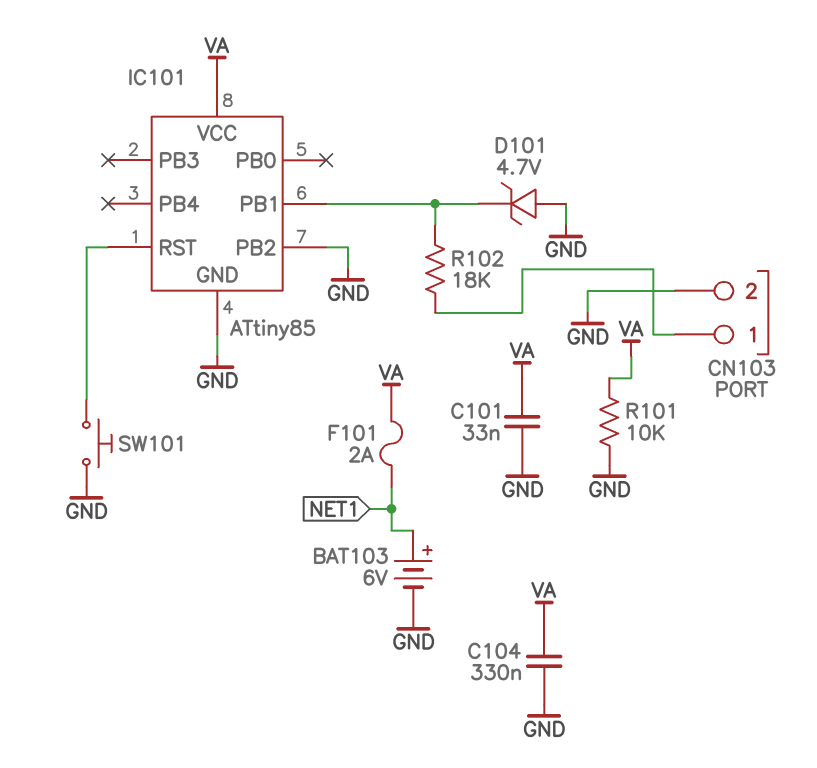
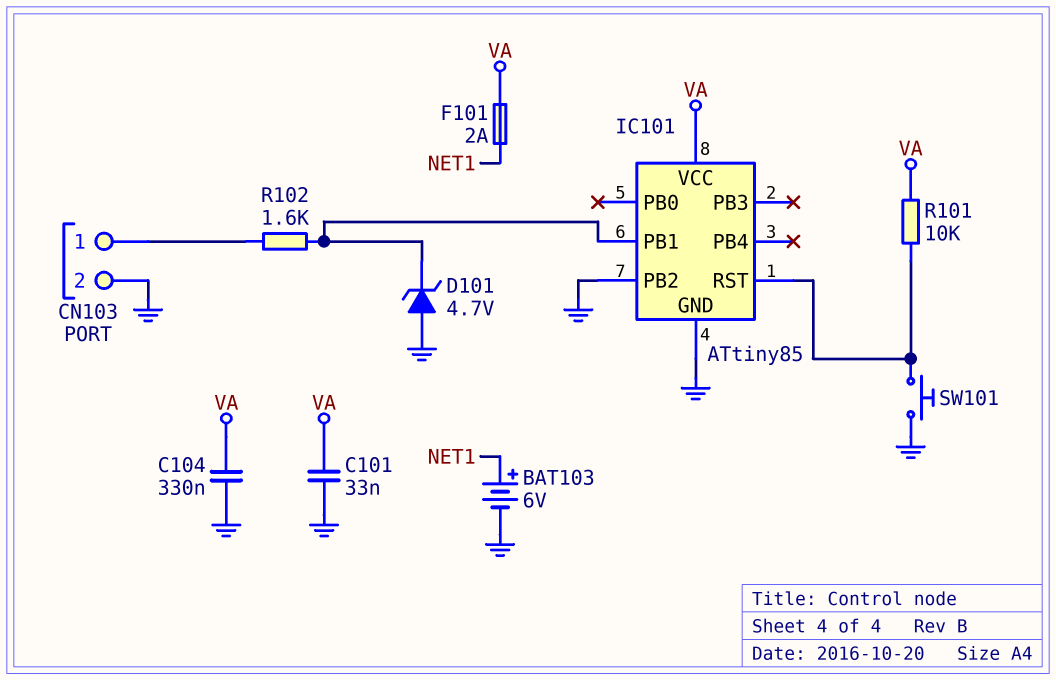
R101: 10k (GND, VA) -> 10k (IC101/RST, VA)
R102: 18k (CN103/1, IC101/PB1) -> 1.6k (CN103/1, IC101/PB1)

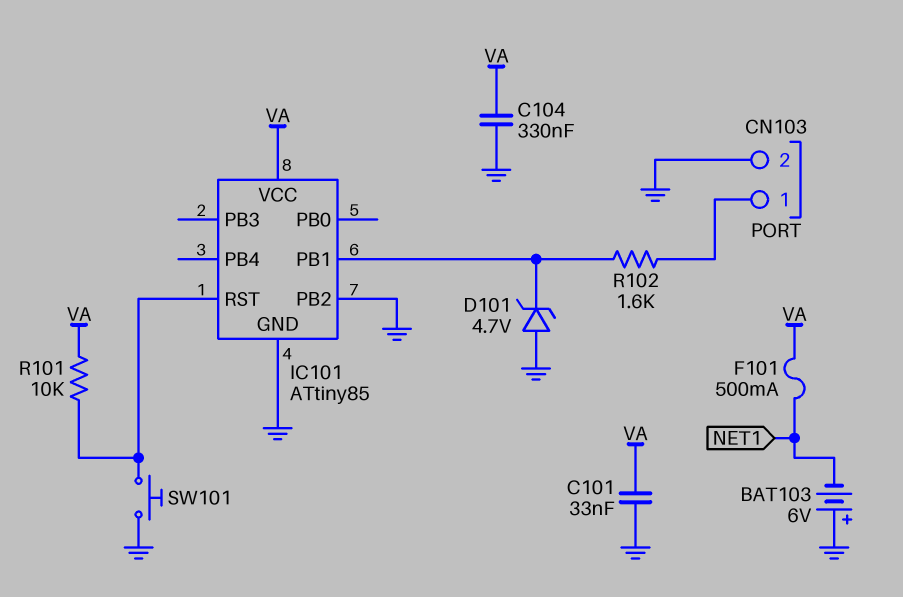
BAT103: 6V (plus NET1, minus GND) -> 6V (plus GND, minus NET1)
F101: 2A (NET1, VA) -> 500mA (NET1, VA)

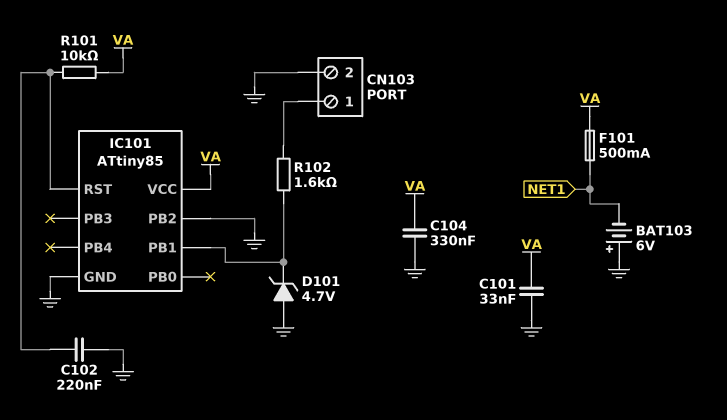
C102: none -> 220nF (GND, IC101/RST)
SW101: button (GND, IC101/RST) -> none

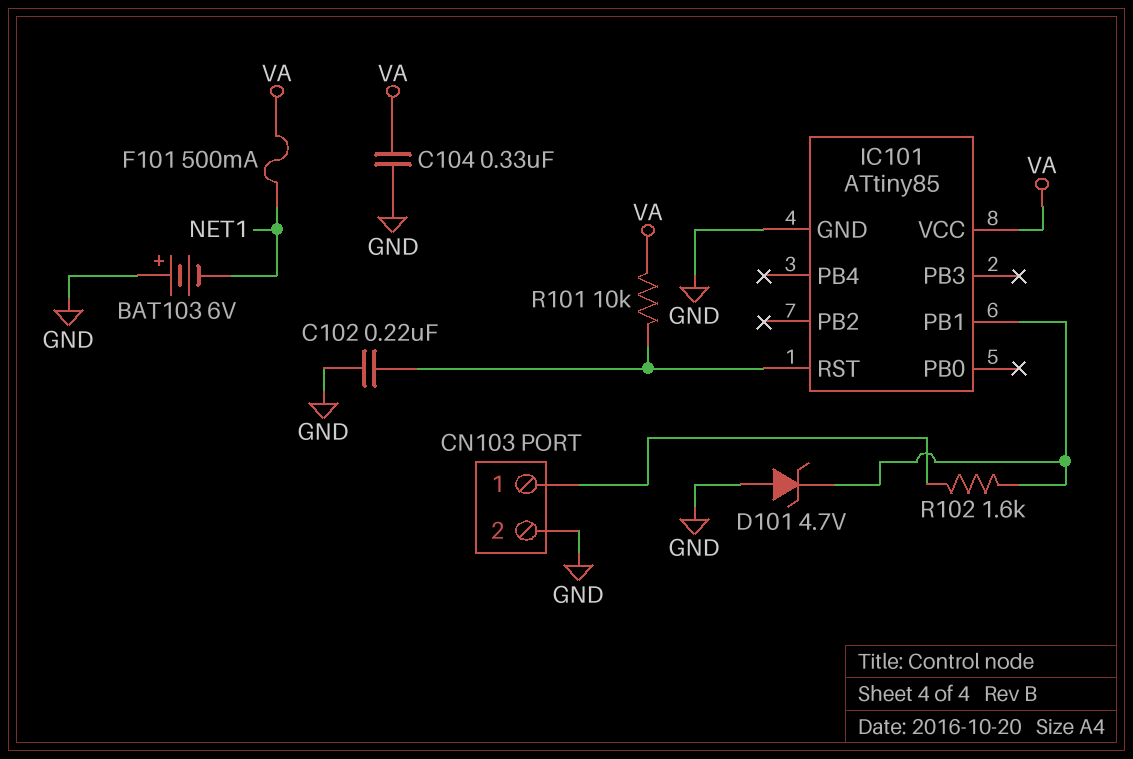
C101: 33nF (GND, VA) -> none
IC101 pin PB2: GND -> none

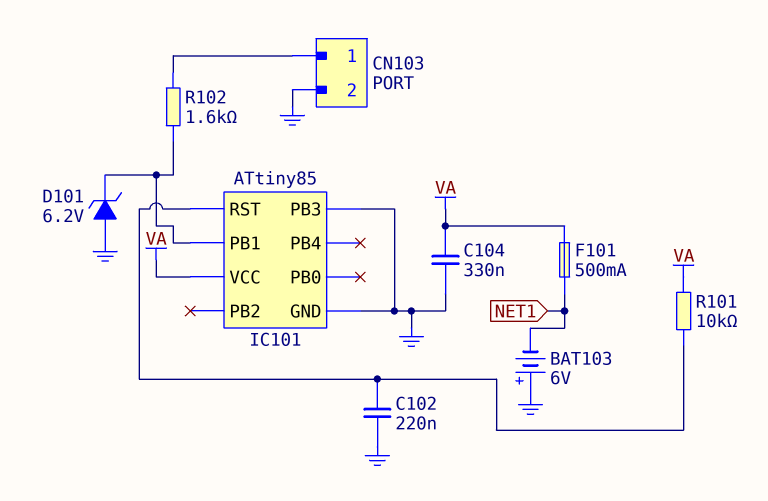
D101: zener 4.7V (A GND, K IC101/PB1) -> zener 6.2V (A GND, K IC101/PB1)
IC101 pin PB3: none -> GND

